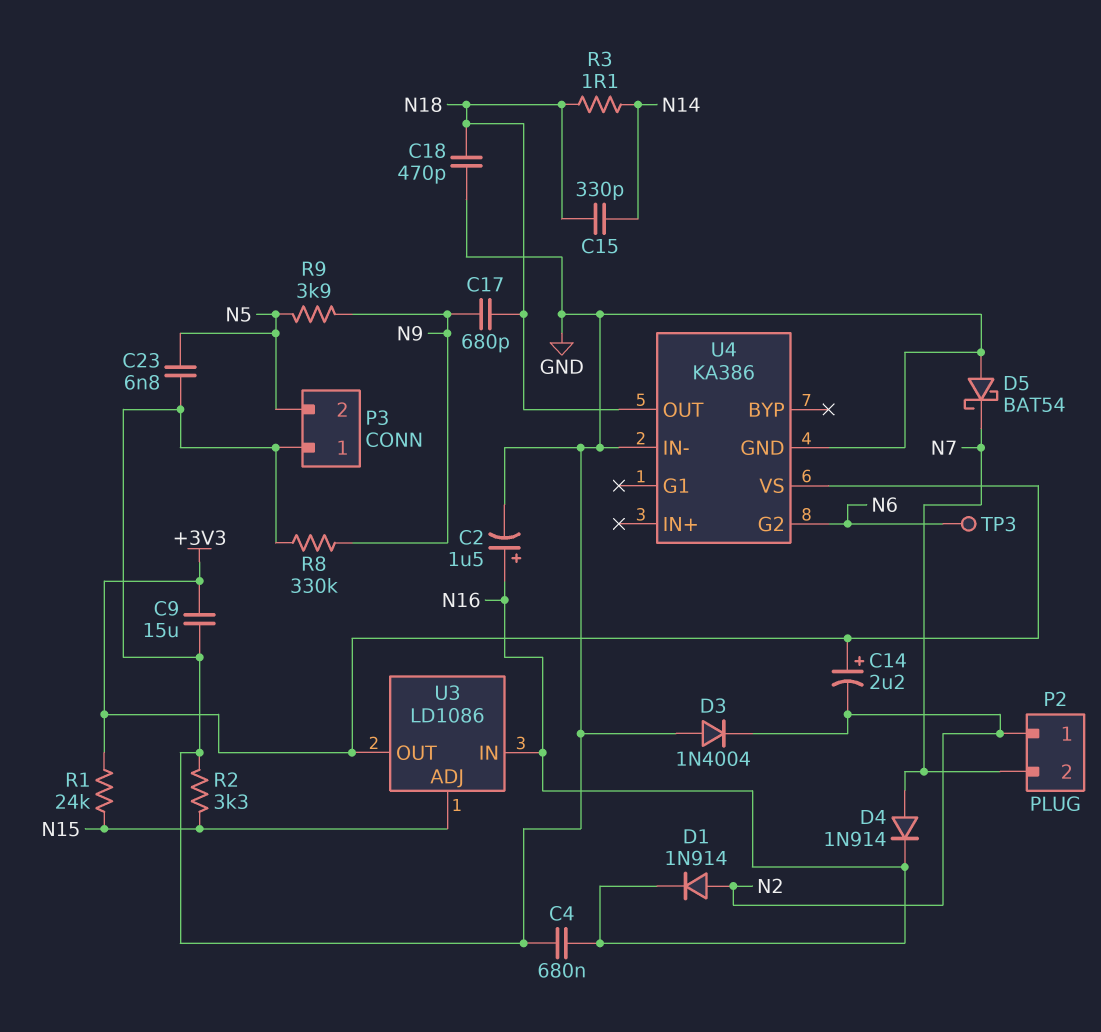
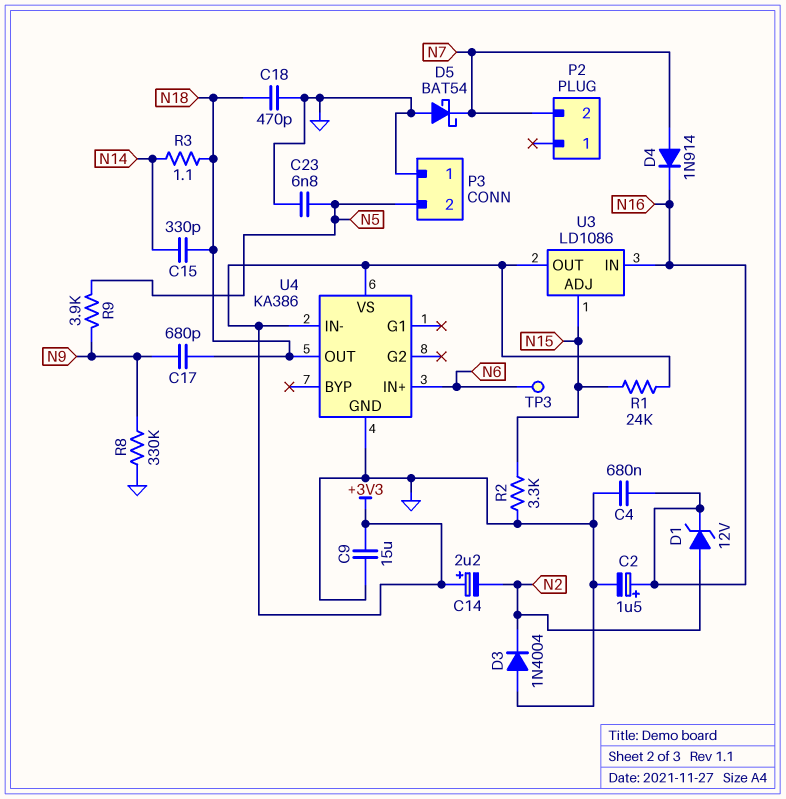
D1: diode 1N914 (A N2, K N16) -> zener 12V (A N2, K N16)
P2 pin 1: N2 -> none
U4 pin G2: N6 -> none
U4 pin IN+: none -> N6
U4 pin IN-: GND -> +3V3

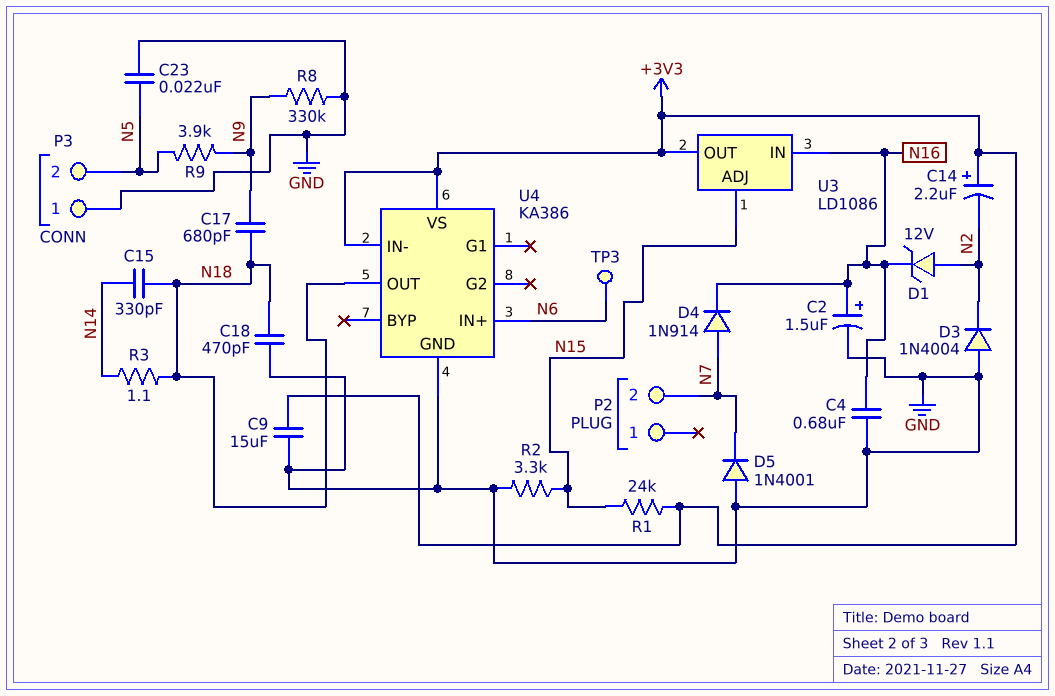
C23: 6.8nF (GND, N5) -> 22nF (GND, N5)
D5: schottky BAT54 (A GND, K N7) -> diode 1N4001 (A GND, K N7)

